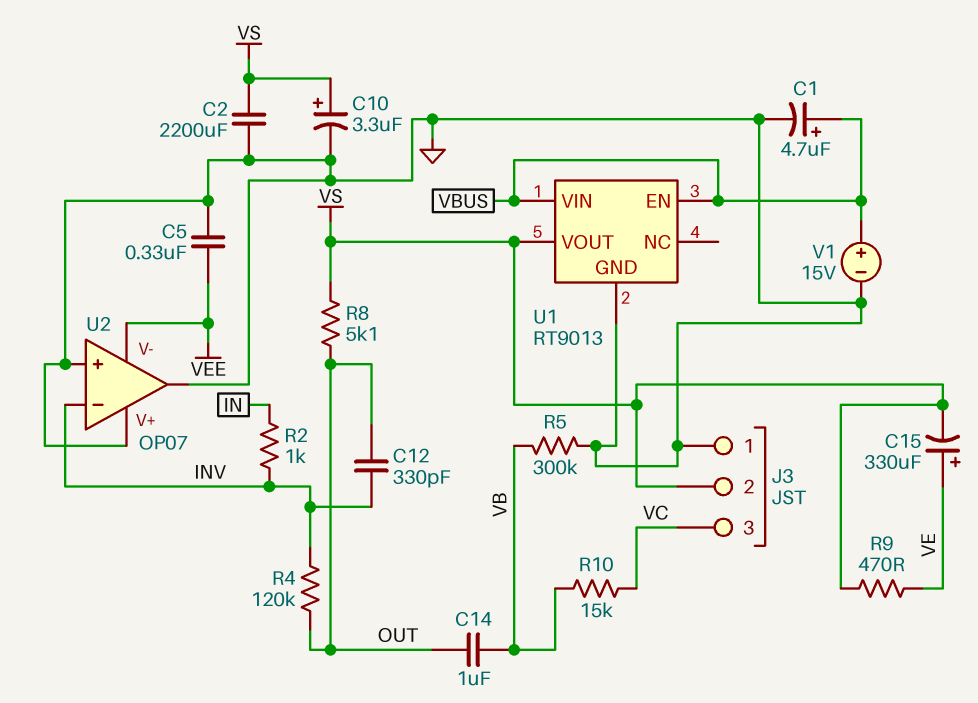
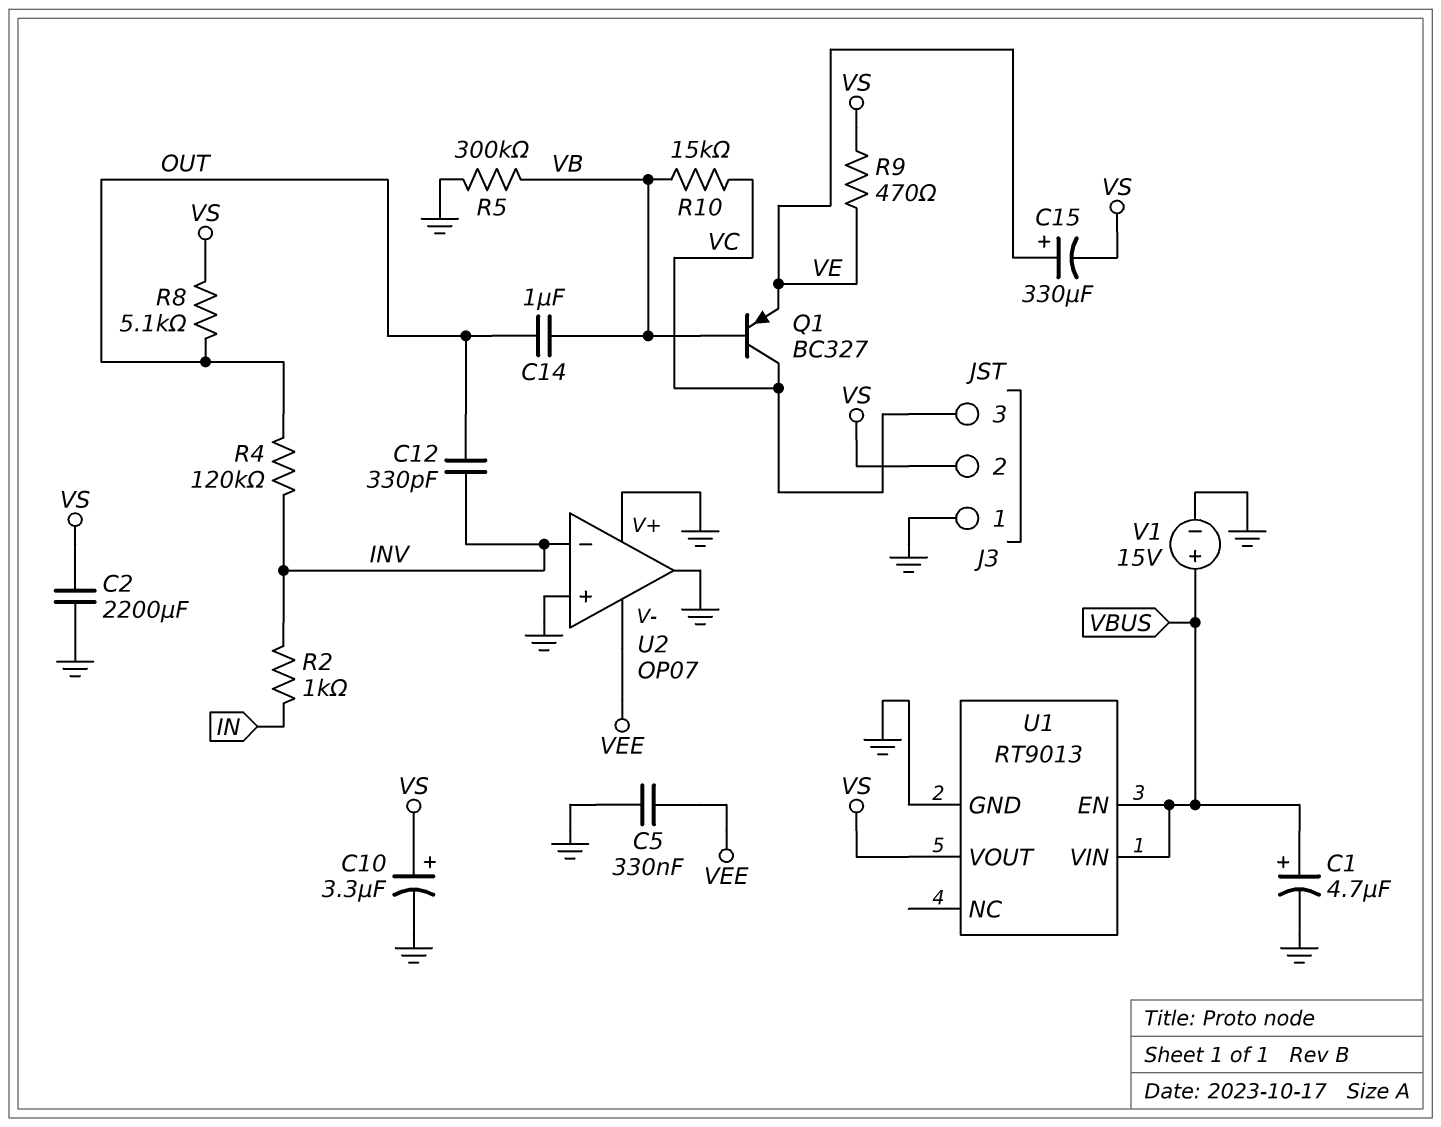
Q1: none -> PNP BC327 (B VB, C VC, E VE)

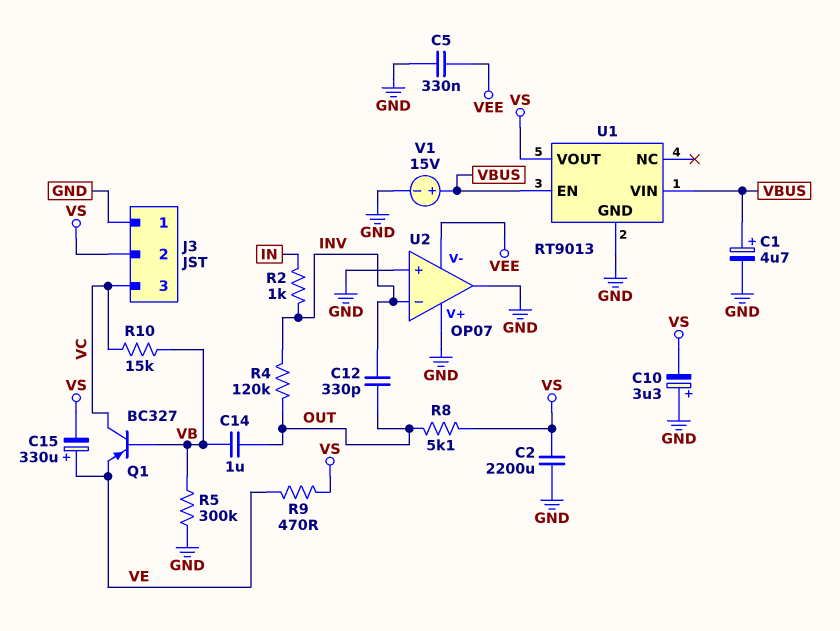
C10: 3.3uF (plus VS, minus GND) -> 3.3uF (plus GND, minus VS)

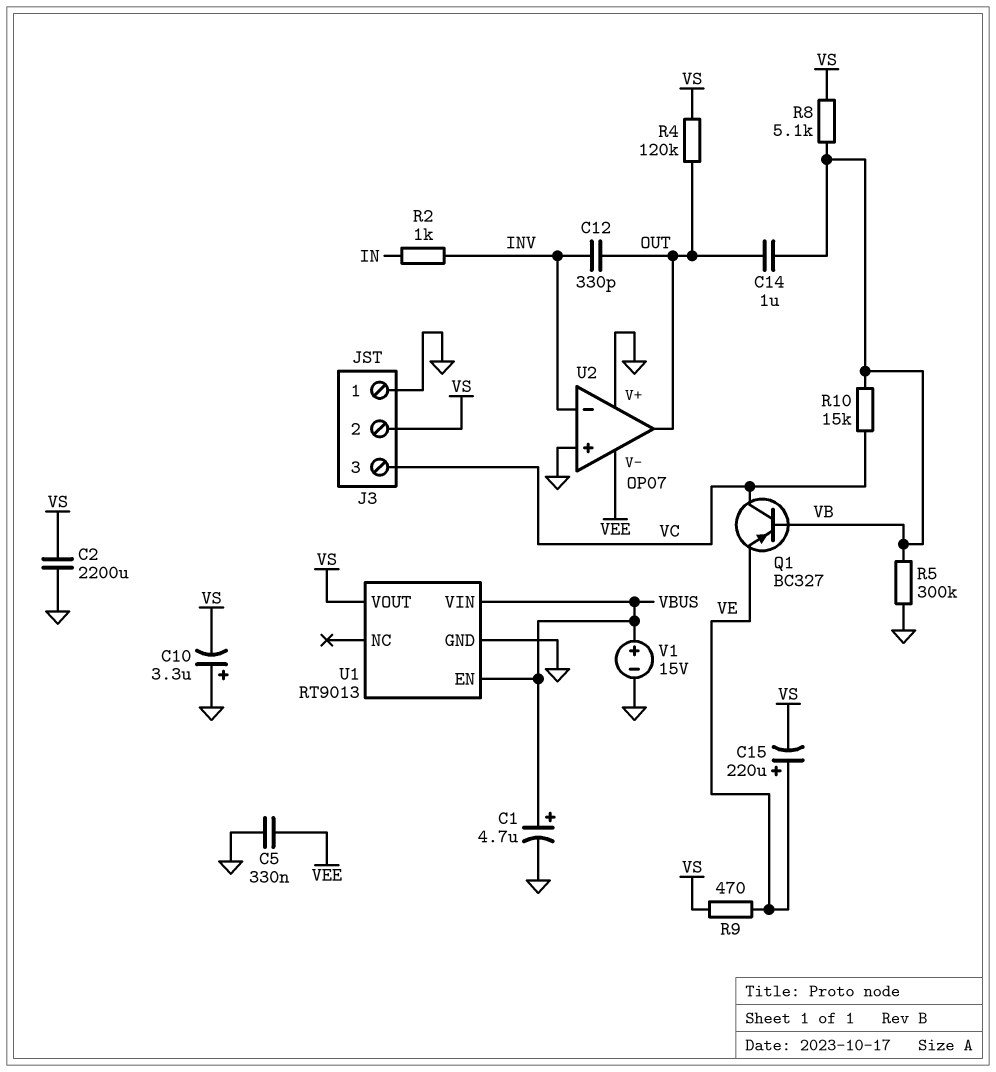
C15: 330uF (plus VE, minus VS) -> 220uF (plus VE, minus VS)
R4: 120k (INV, OUT) -> 120k (OUT, VS)
R8: 5.1k (OUT, VS) -> 5.1k (VB, VS)
U2 pin out: GND -> OUT

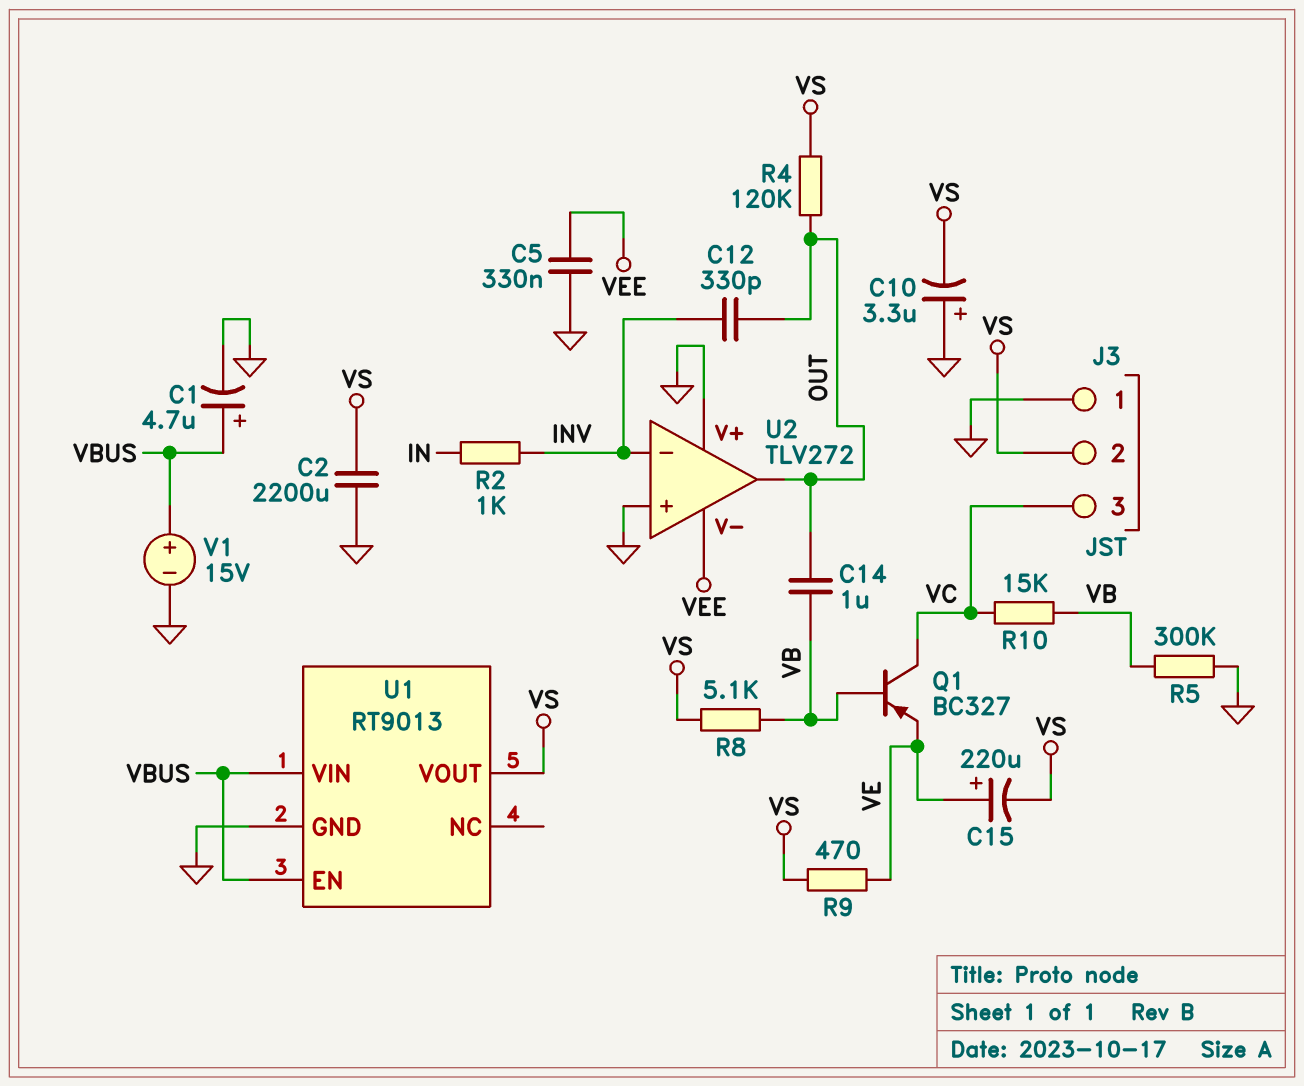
U2: OP07 -> TLV272

